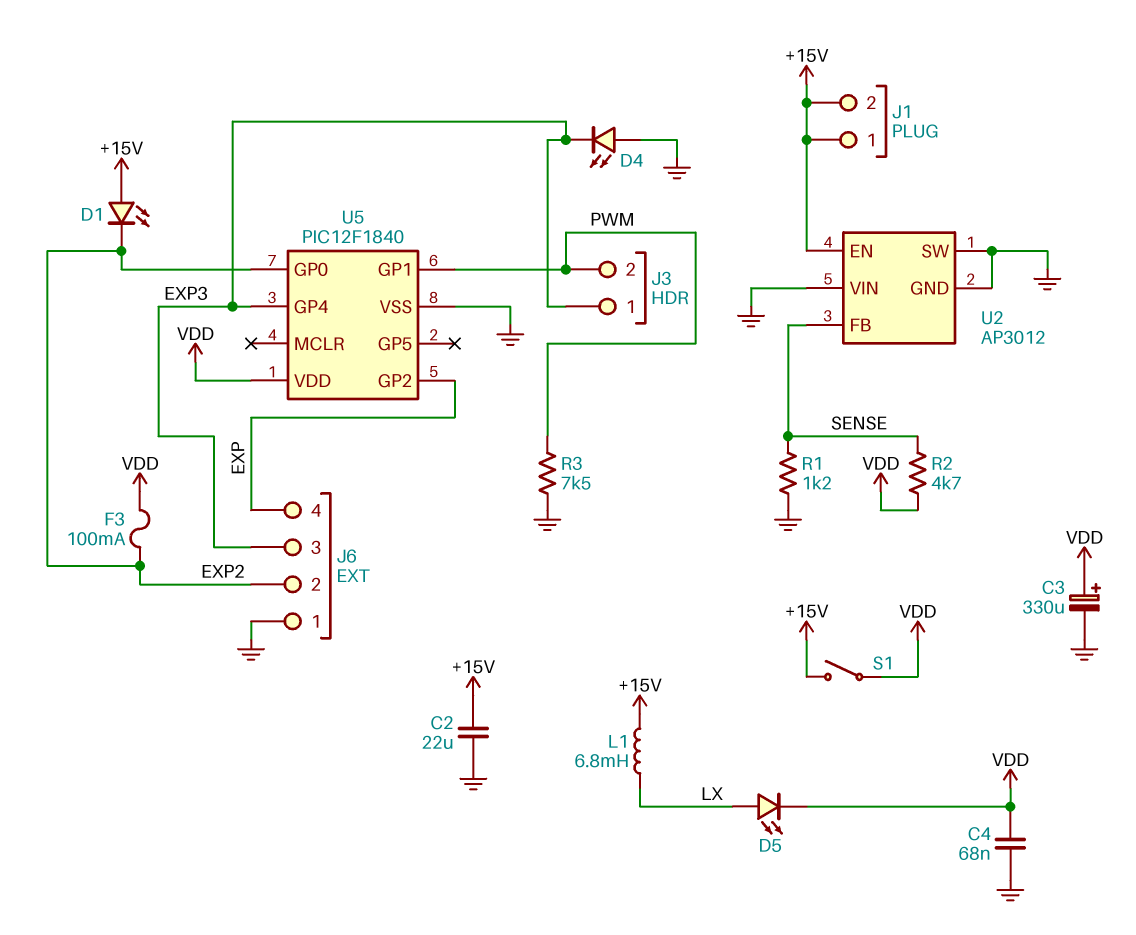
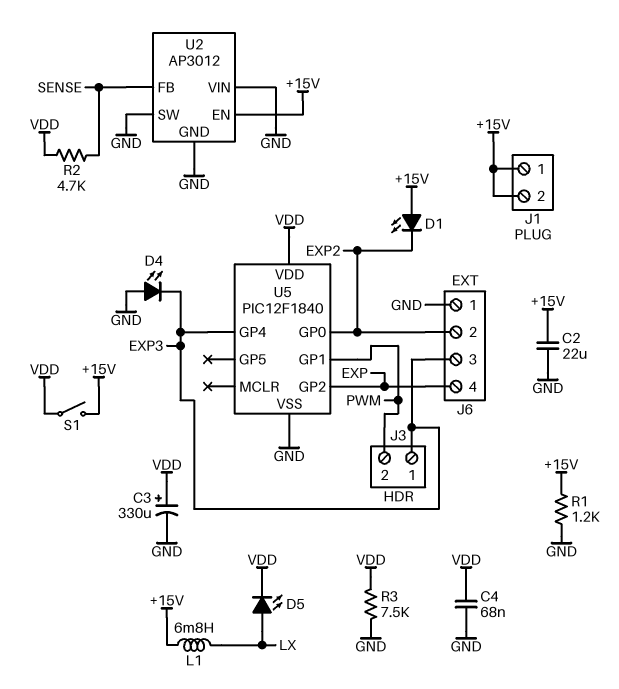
F3: 100mA (EXP2, VDD) -> none
R1: 1.2k (GND, SENSE) -> 1.2k (+15V, GND)
R3: 7.5k (GND, PWM) -> 7.5k (GND, VDD)

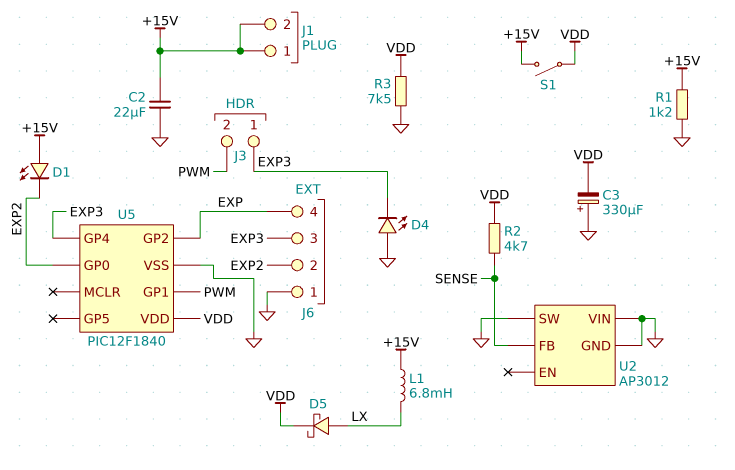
C3: 330uF (plus VDD, minus GND) -> 330uF (plus GND, minus VDD)
C4: 68nF (GND, VDD) -> none
D5: LED (A LX, K VDD) -> schottky (A LX, K VDD)
U2 pin EN: +15V -> none

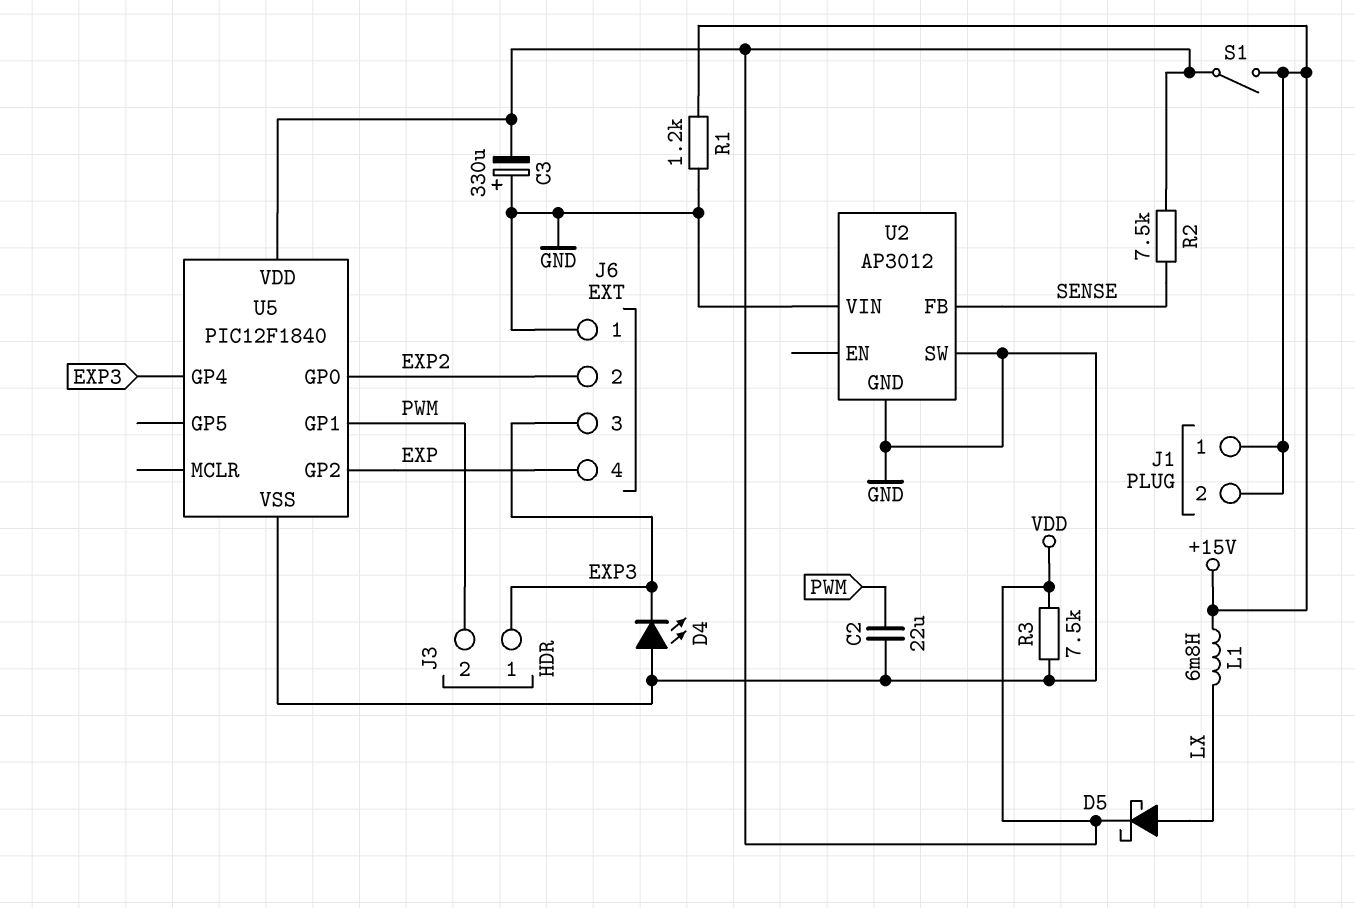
C2: 22uF (+15V, GND) -> 22uF (GND, PWM)
D1: LED (A +15V, K EXP2) -> none
R2: 4.7k (SENSE, VDD) -> 7.5k (SENSE, VDD)

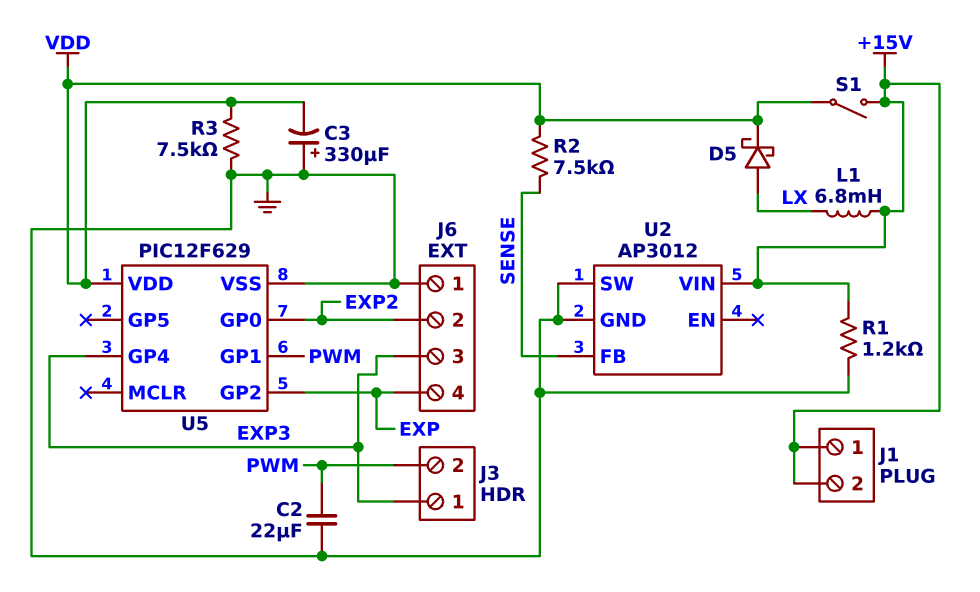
D4: LED (A GND, K EXP3) -> none
U2 pin VIN: GND -> +15V
U5: PIC12F1840 -> PIC12F629

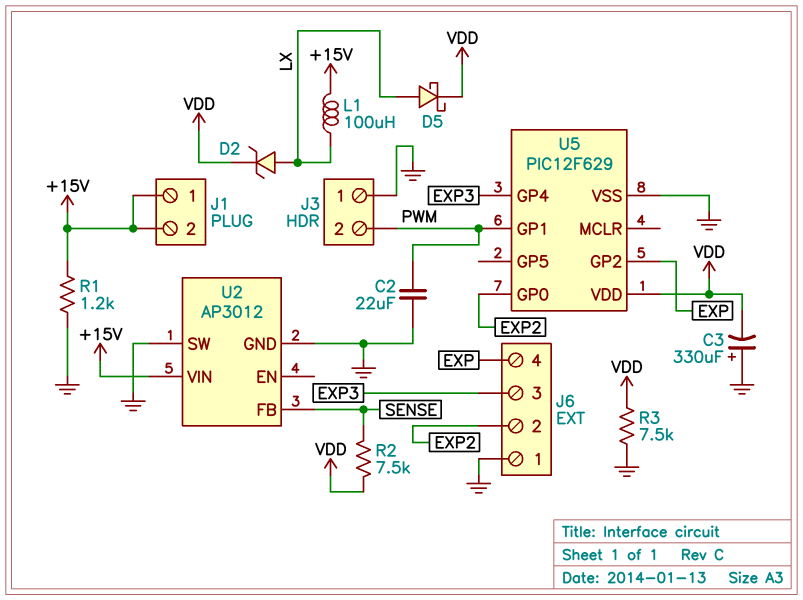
D2: none -> zener (A LX, K VDD)
J3 pin 1: EXP3 -> GND
L1: 6.8mH (+15V, LX) -> 100uH (+15V, LX)
S1: switch (+15V, VDD) -> none

